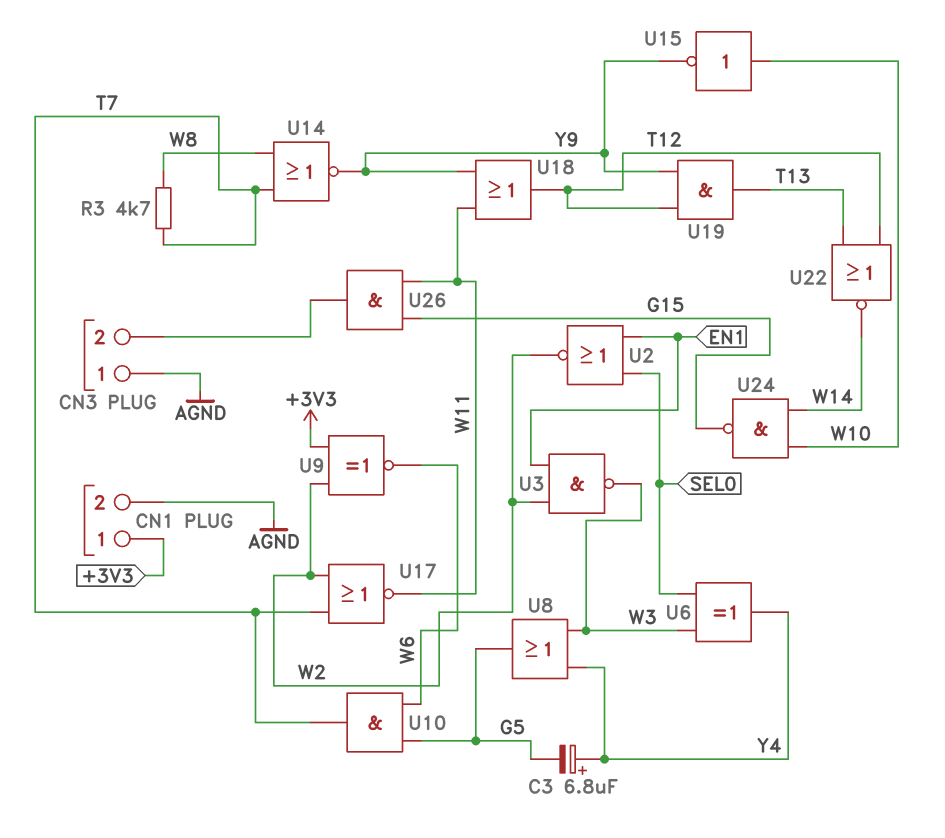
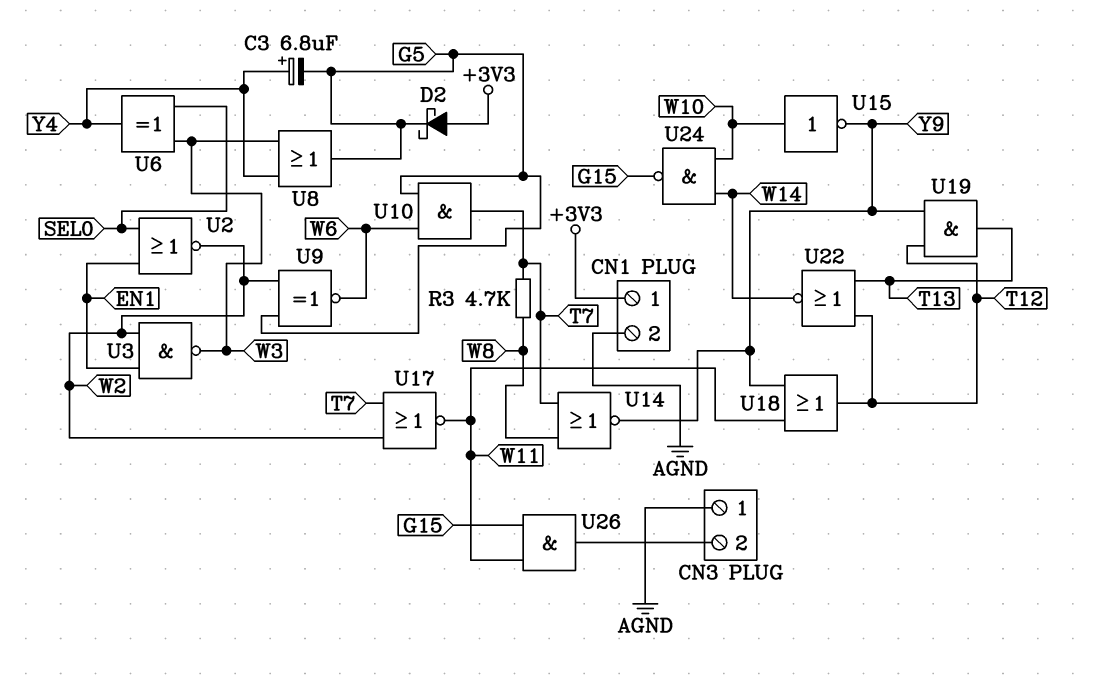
D2: none -> schottky (A +3V3, K G5)
U9: XNOR (in +3V3, in W2, out W6) -> XNOR (in G5, in W2, out W6)

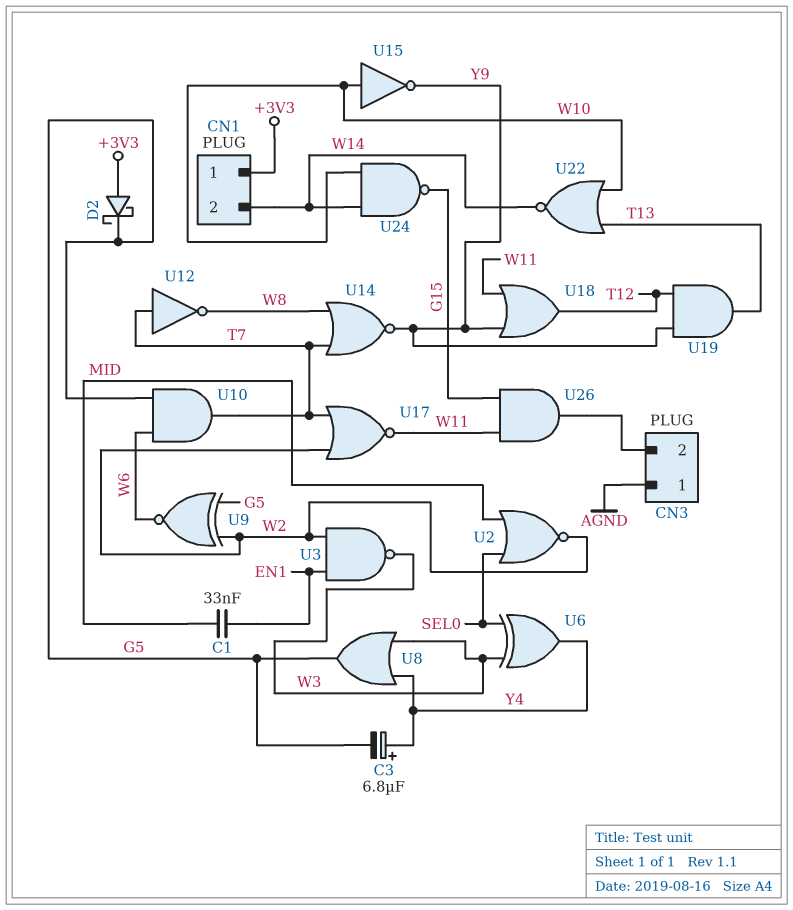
C1: none -> 33nF (EN1, MID)
CN1 pin 2: AGND -> W14
R3: 4.7k (T7, W8) -> none
U2: NOR (in EN1, in SEL0, out W2) -> NOR (in MID, in SEL0, out W2)
U12: none -> NOT (in T7, out W8)
U22: NOR (in T12, in T13, out W14) -> NOR (in T13, in W10, out W14)

